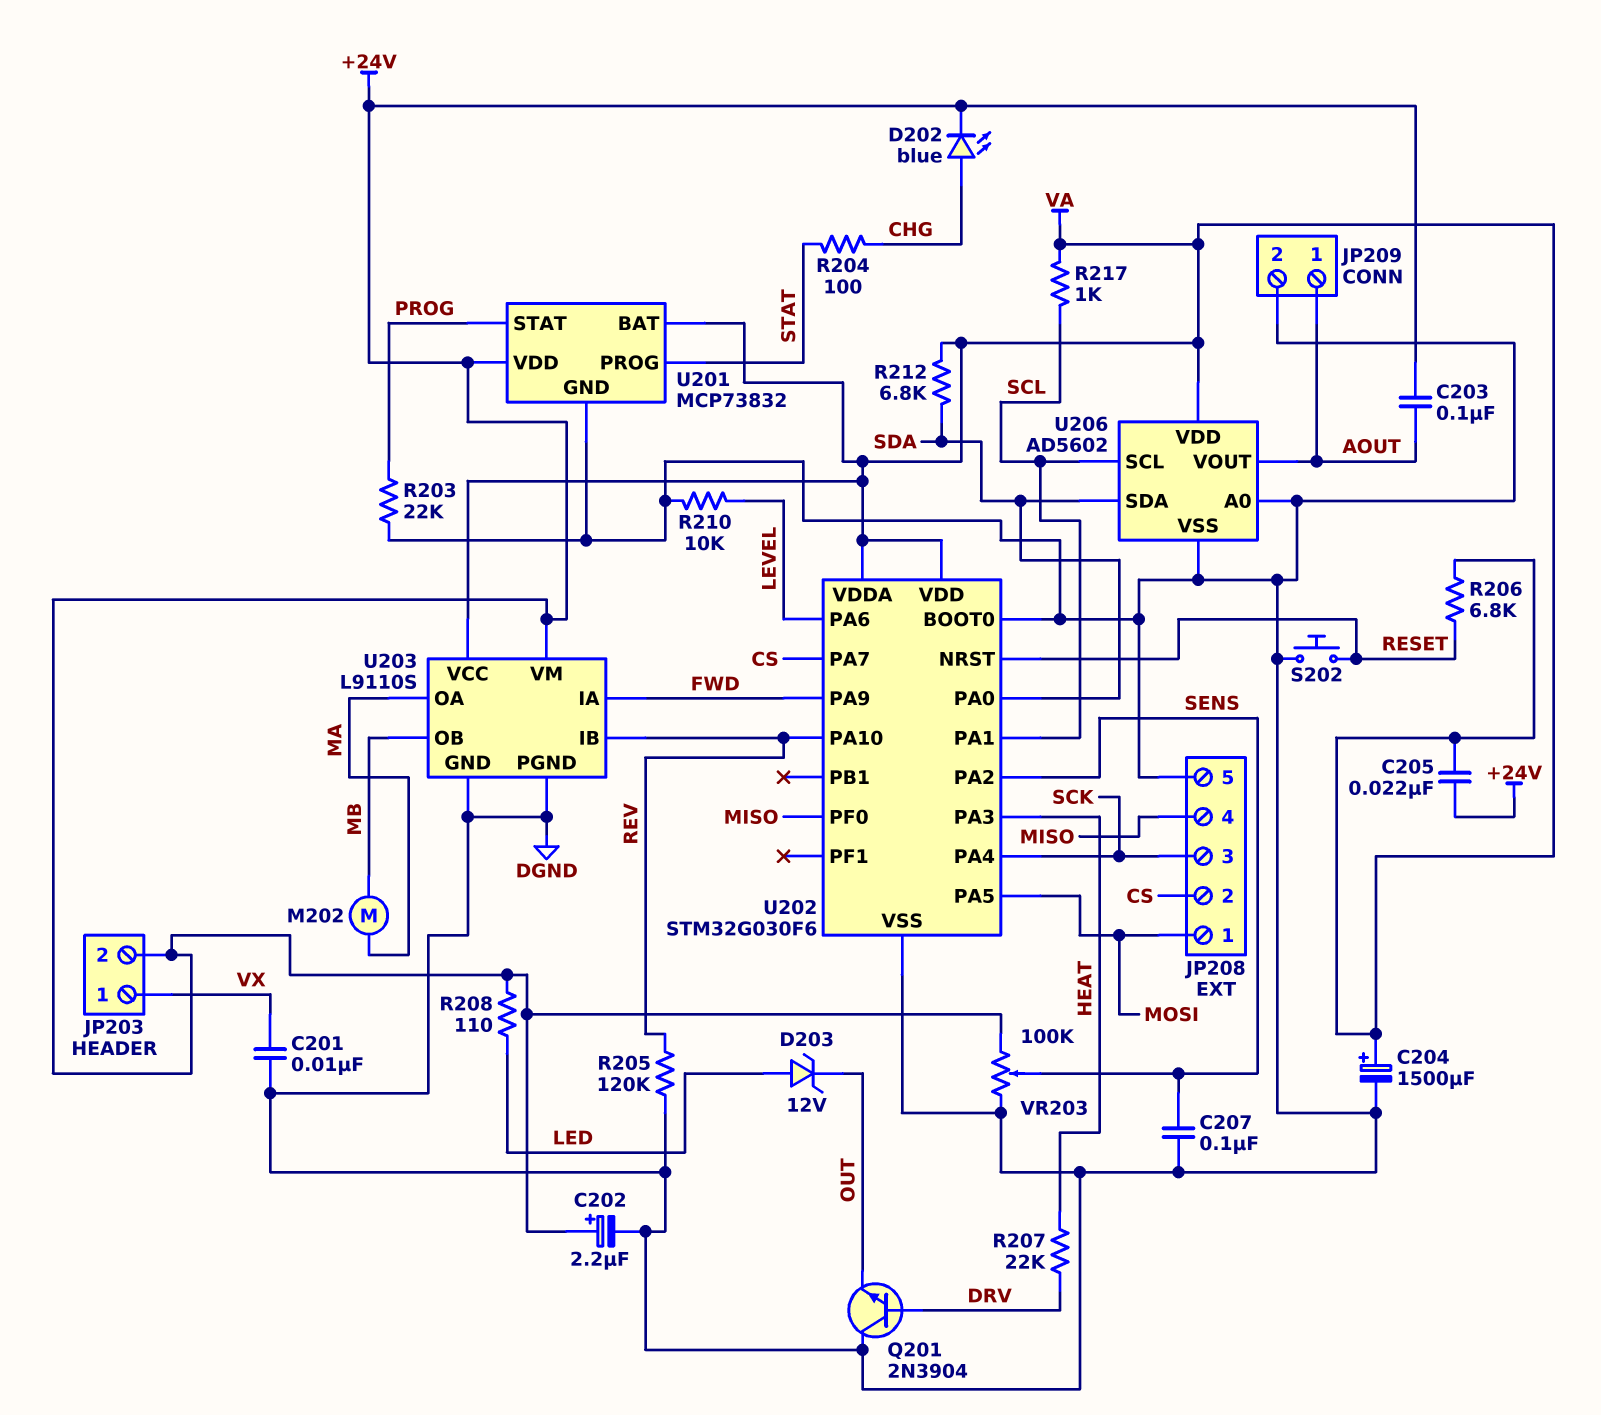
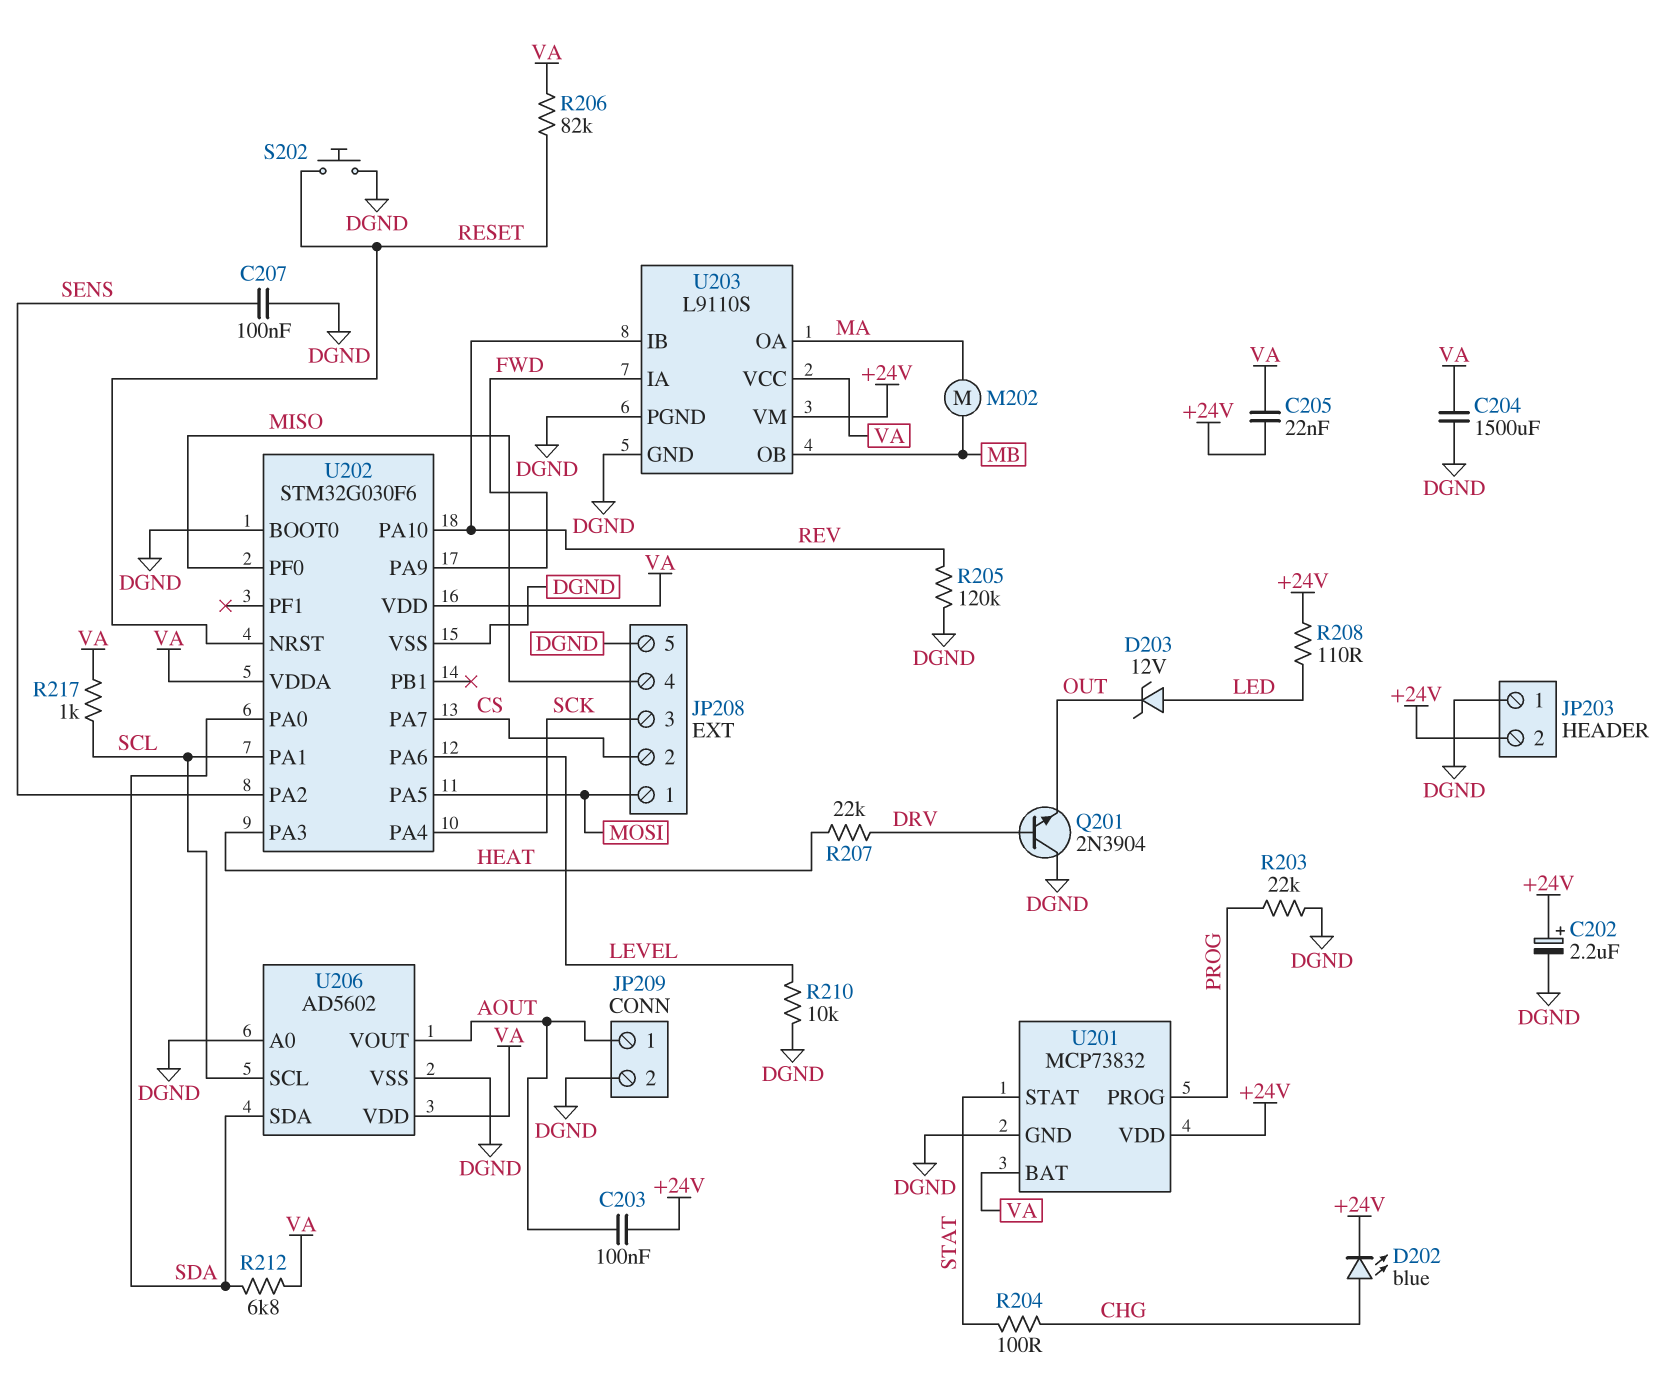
C201: 10nF (DGND, VX) -> none
C204: 1500uF (plus VA, minus DGND) -> 1500uF (DGND, VA)
JP203 pin 1: VX -> DGND
R206: 6.8k (RESET, VA) -> 82k (RESET, VA)
U201 pin PROG: STAT -> PROG
U201 pin STAT: PROG -> STAT
VR203: 100k (+24V, DGND, wiper SENS) -> none

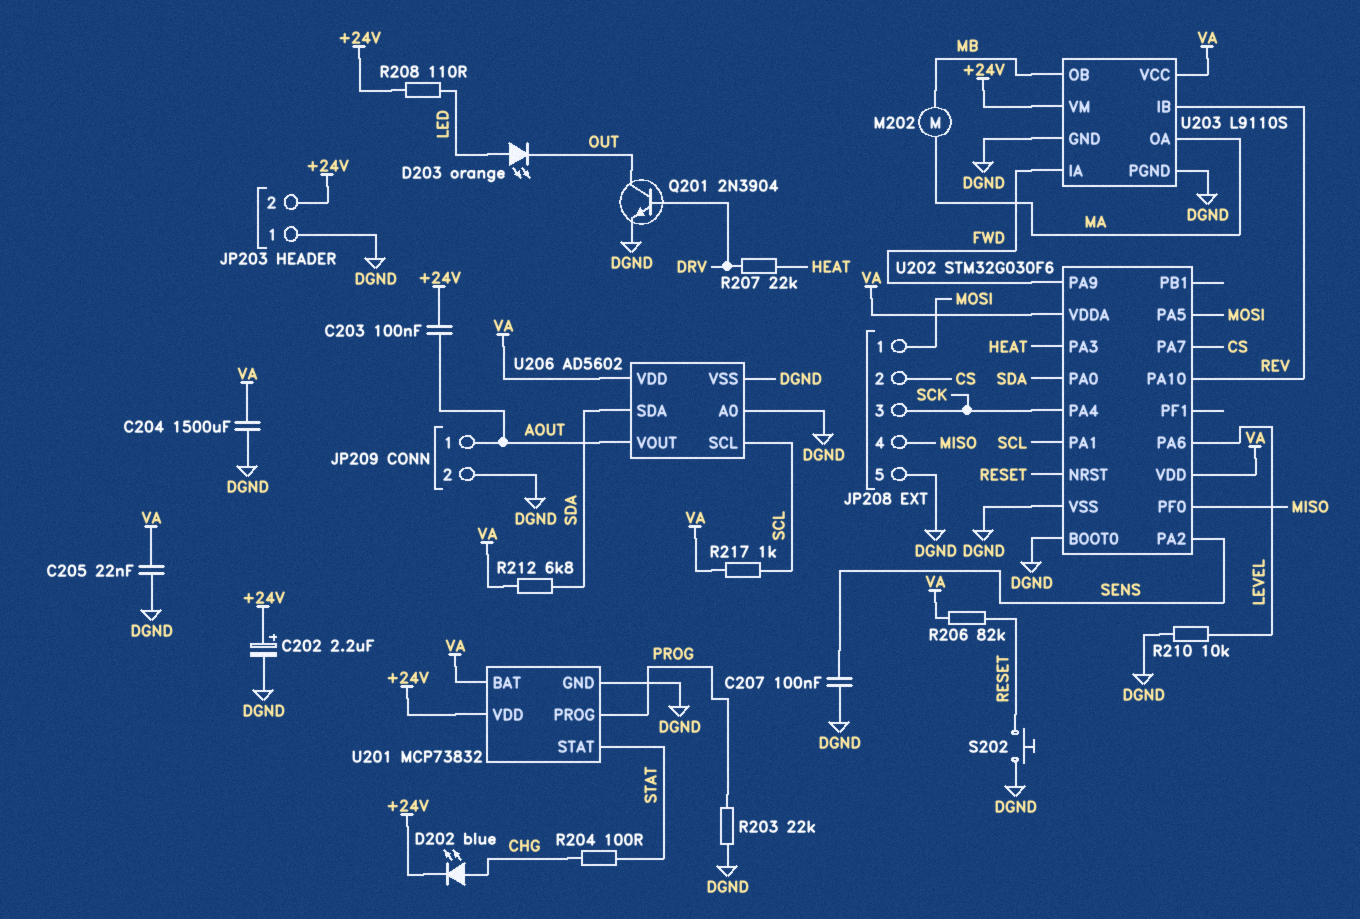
C205: 22nF (+24V, VA) -> 22nF (DGND, VA)
D203: zener 12V (A LED, K OUT) -> LED orange (A LED, K OUT)
Q201: NPN 2N3904 (B DRV, C DGND, E OUT) -> NPN 2N3904 (B DRV, C OUT, E DGND)
R205: 120k (DGND, REV) -> none

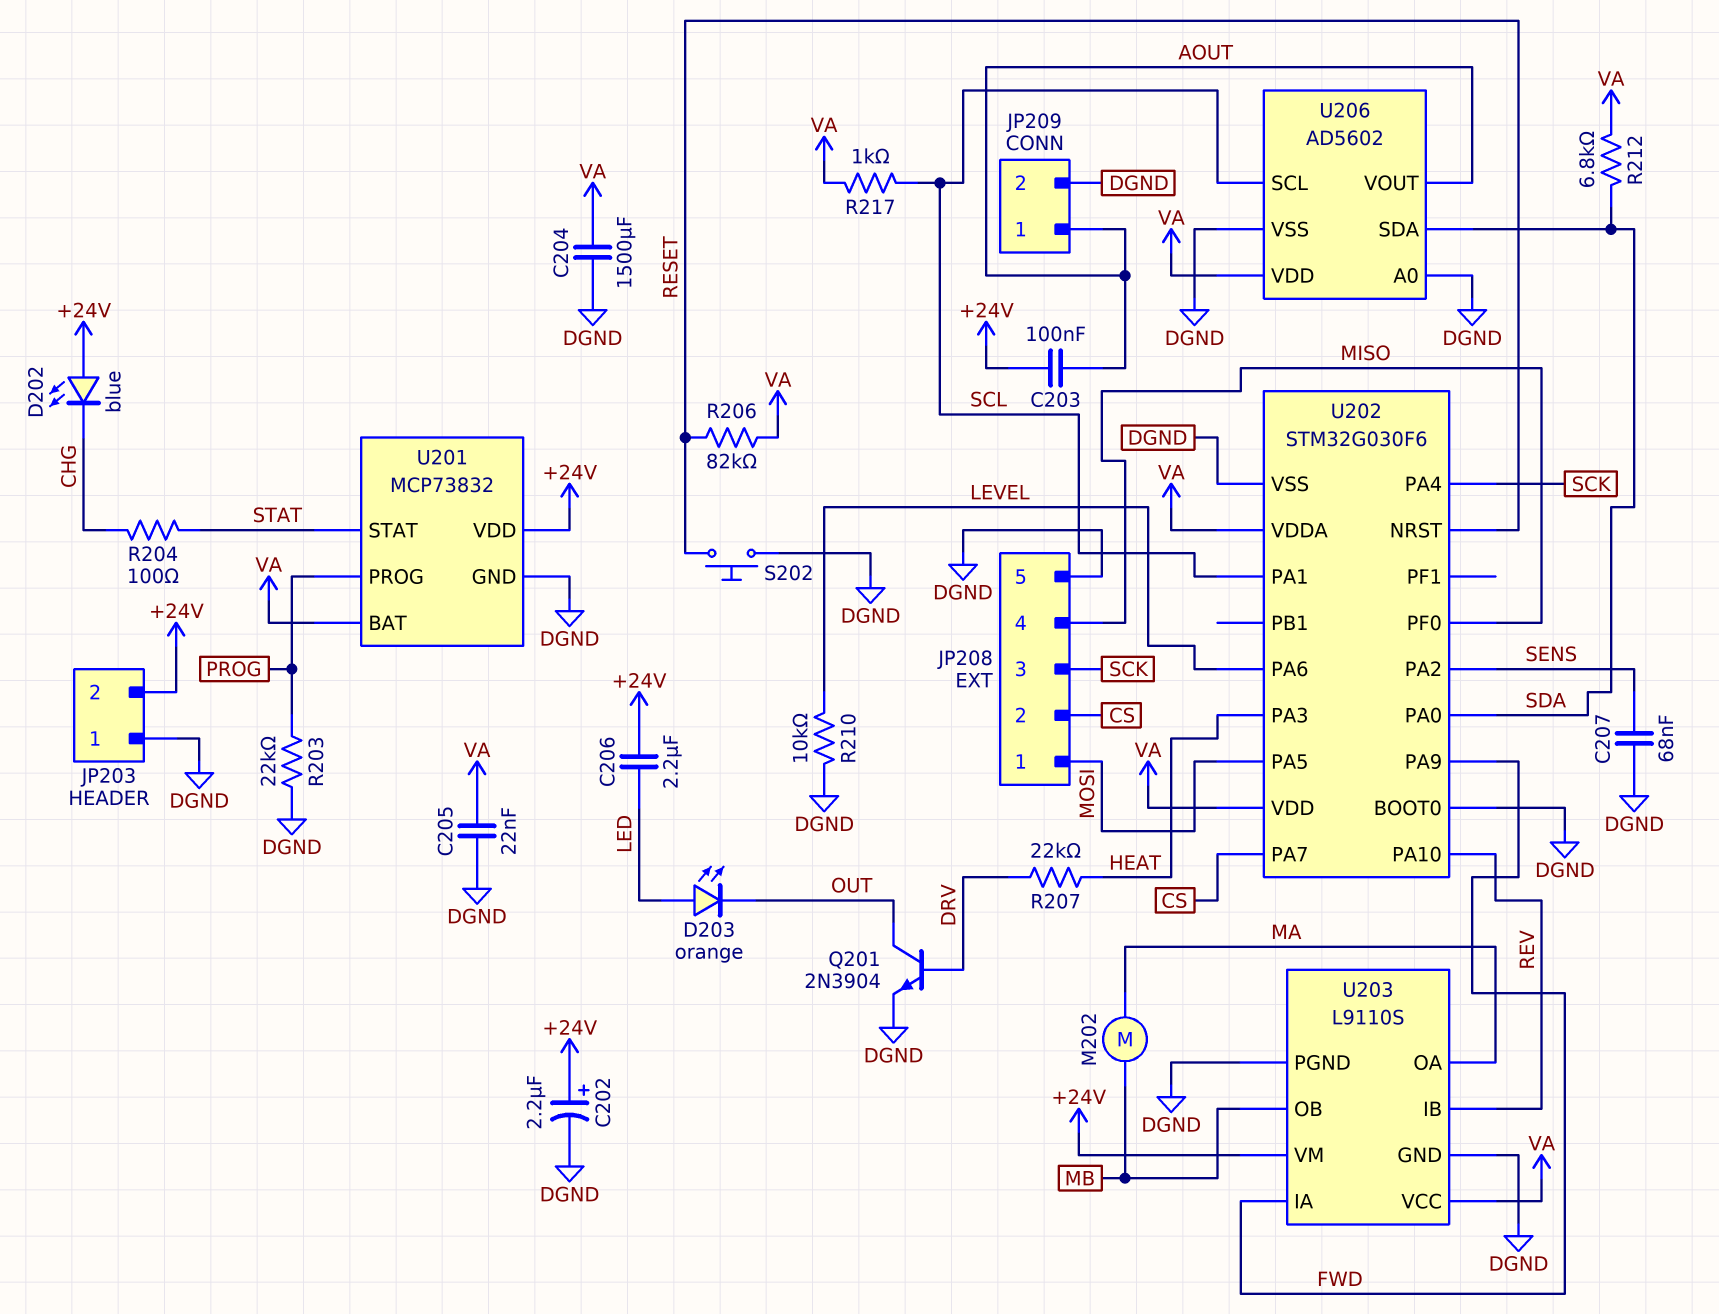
C206: none -> 2.2uF (+24V, LED)
C207: 100nF (DGND, SENS) -> 68nF (DGND, SENS)
D202: LED blue (A CHG, K +24V) -> LED blue (A +24V, K CHG)
R208: 110 (+24V, LED) -> none

